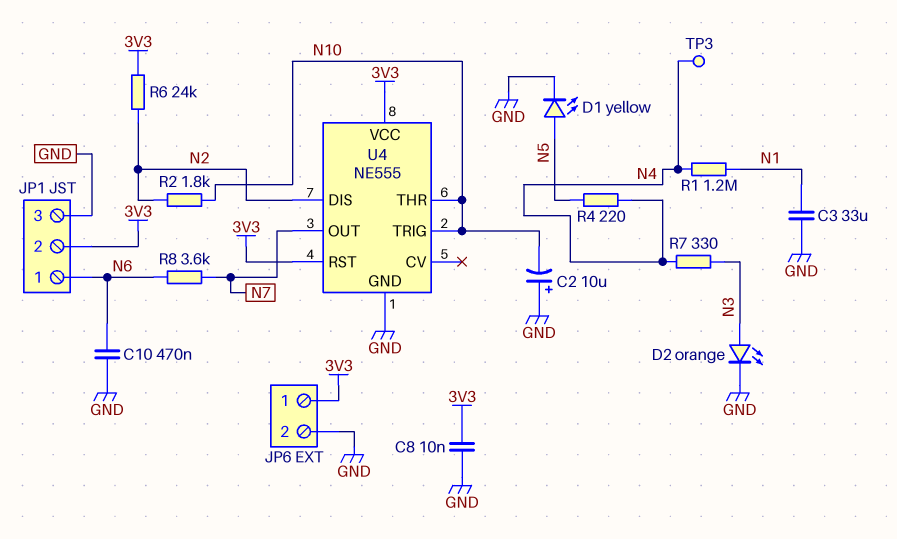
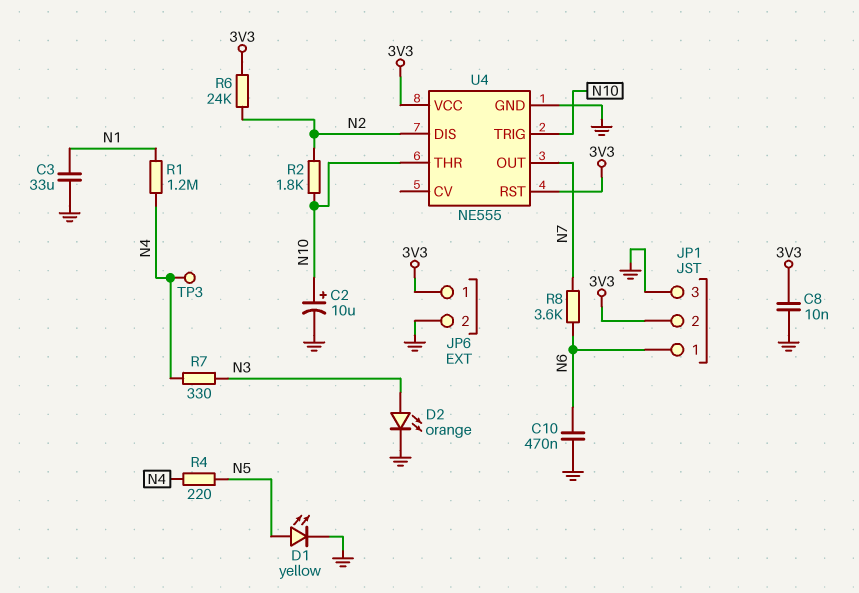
C2: 10uF (plus GND, minus N10) -> 10uF (plus N10, minus GND)

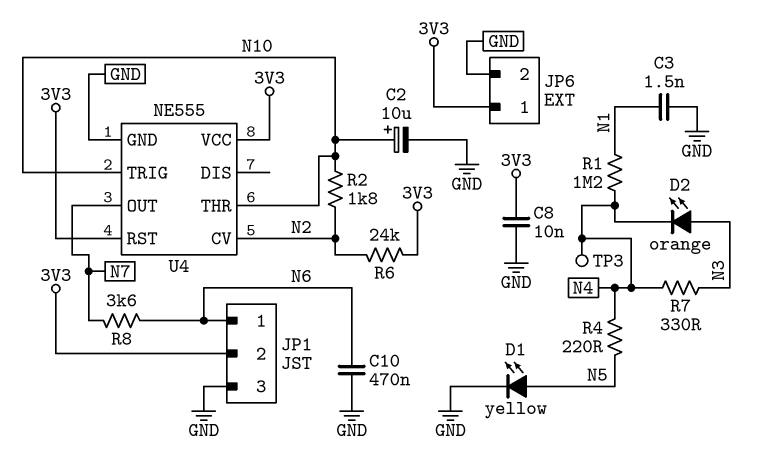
C3: 33uF (GND, N1) -> 1.5nF (GND, N1)
D2: LED orange (A N3, K GND) -> LED orange (A N3, K N4)
U4 pin CV: none -> N2
U4 pin DIS: N2 -> none

